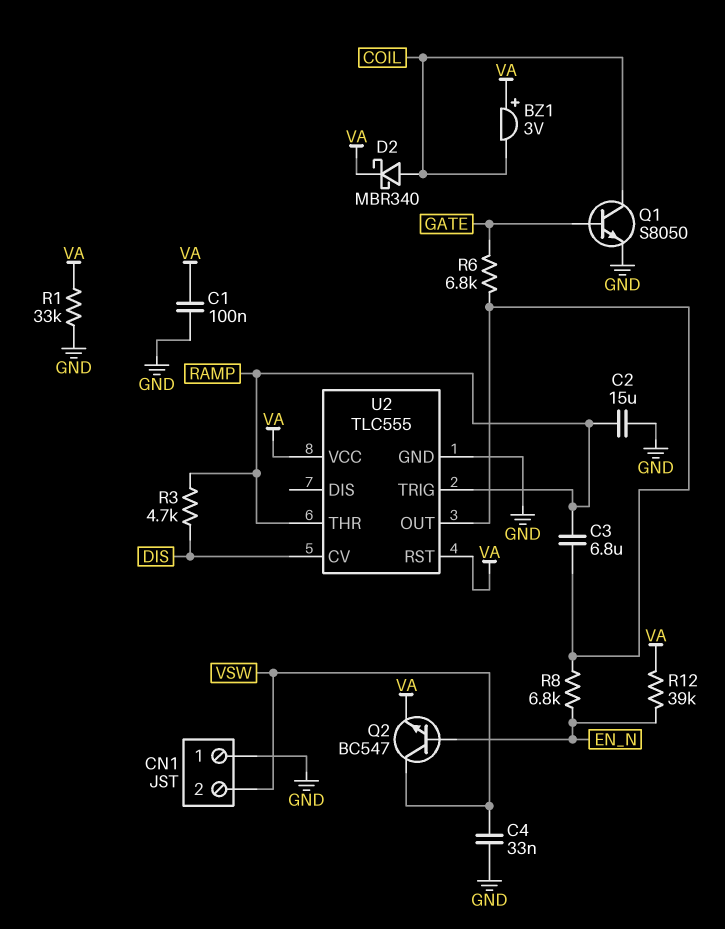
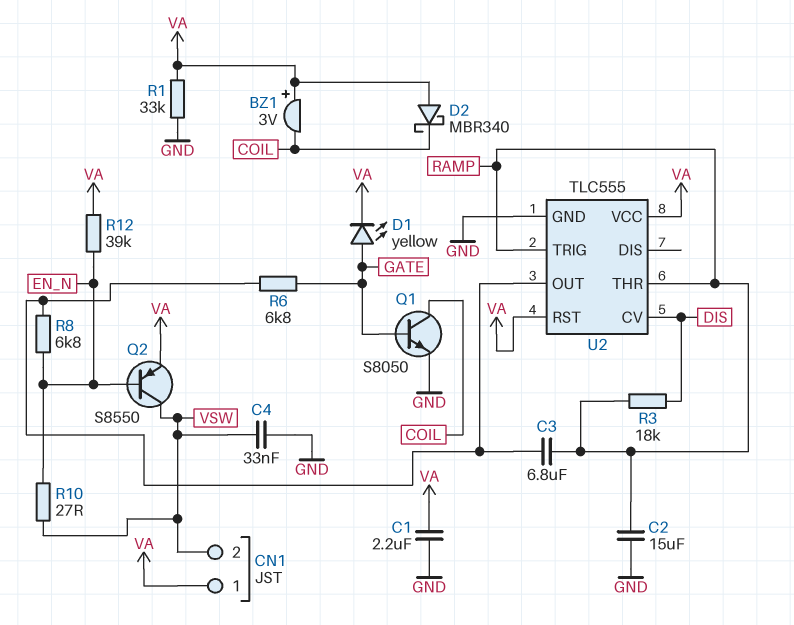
C1: 100nF (GND, VA) -> 2.2uF (GND, VA)
CN1 pin 1: GND -> VA
D1: none -> LED yellow (A GATE, K VA)
D2: schottky MBR340 (A COIL, K VA) -> schottky MBR340 (A VA, K COIL)
Q2: NPN BC547 (B EN_N, C VSW, E VA) -> PNP S8550 (B EN_N, C VSW, E VA)
R3: 4.7k (DIS, RAMP) -> 18k (DIS, RAMP)
R10: none -> 27 (EN_N, VSW)

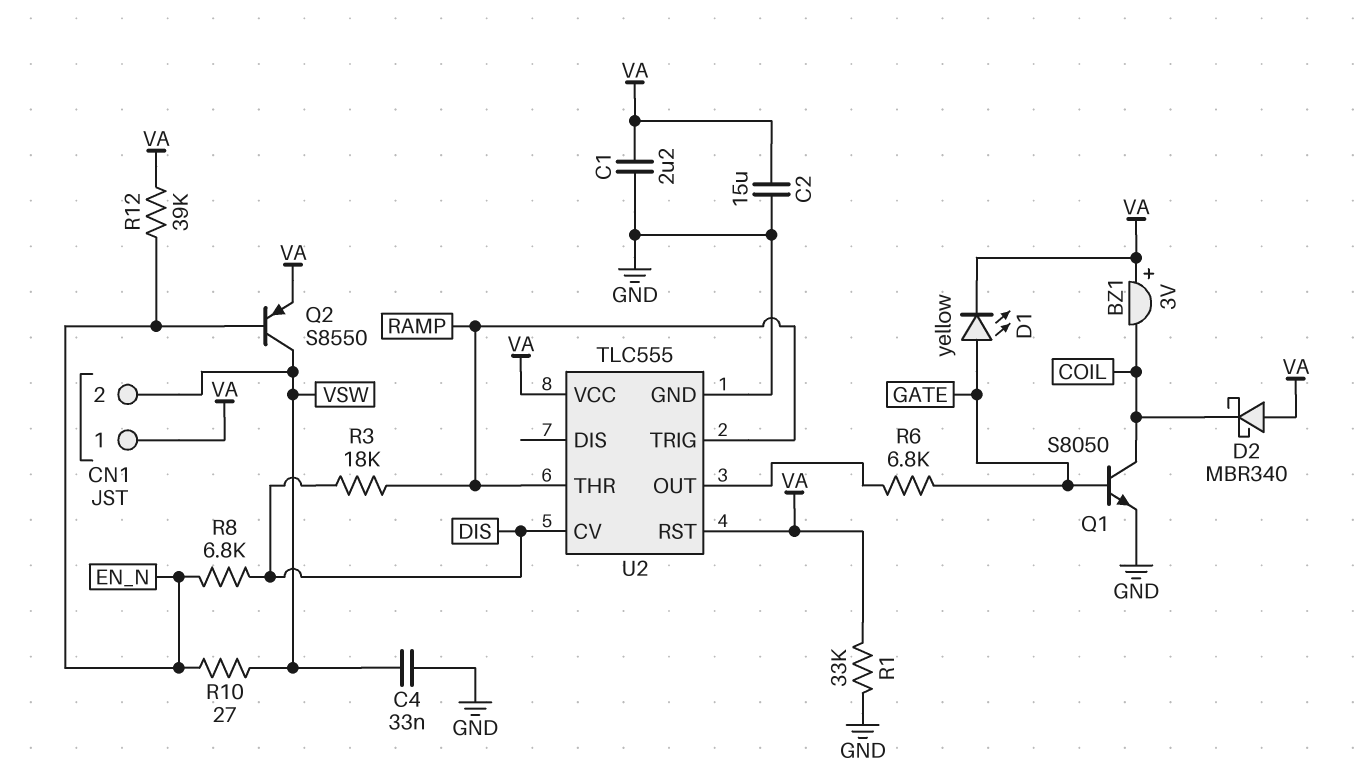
C2: 15uF (GND, RAMP) -> 15uF (GND, VA)
C3: 6.8uF (RAMP, U2/OUT) -> none
R8: 6.8k (EN_N, U2/OUT) -> 6.8k (DIS, EN_N)

